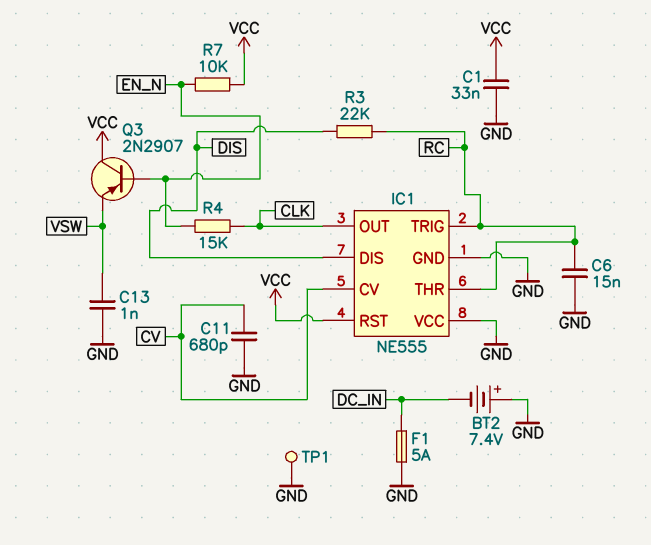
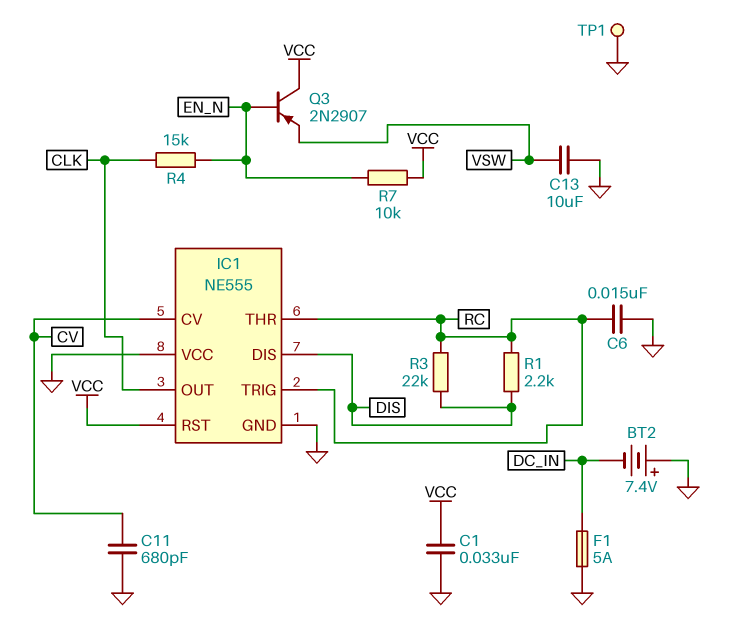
C13: 1nF (GND, VSW) -> 10uF (GND, VSW)
R1: none -> 2.2k (DIS, RC)

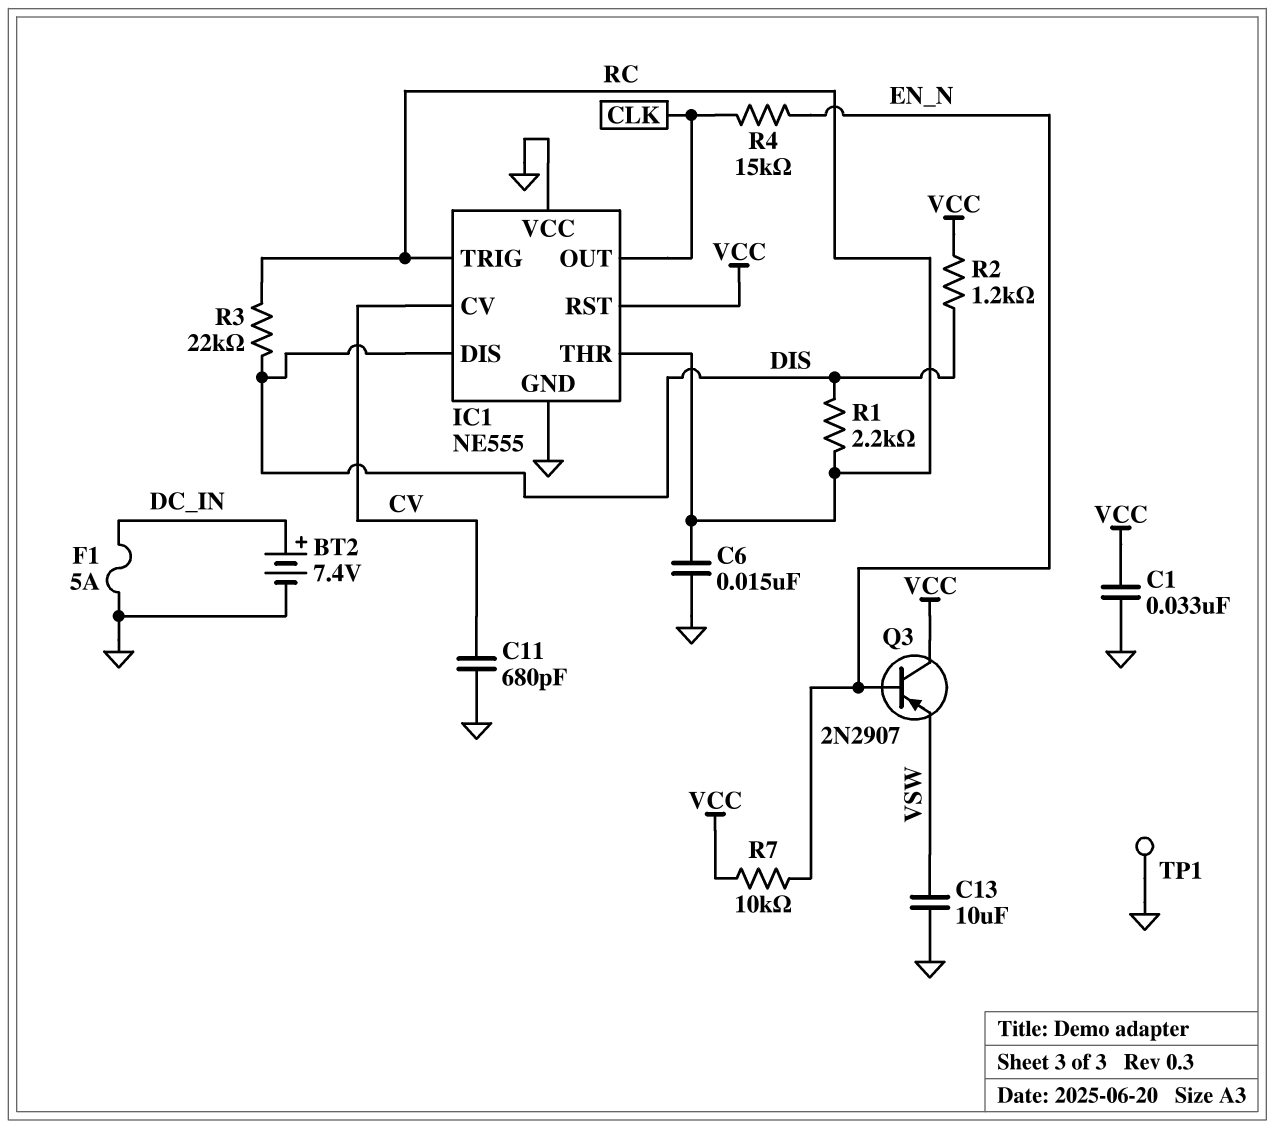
BT2: 7.4V (plus GND, minus DC_IN) -> 7.4V (plus DC_IN, minus GND)
R2: none -> 1.2k (DIS, VCC)

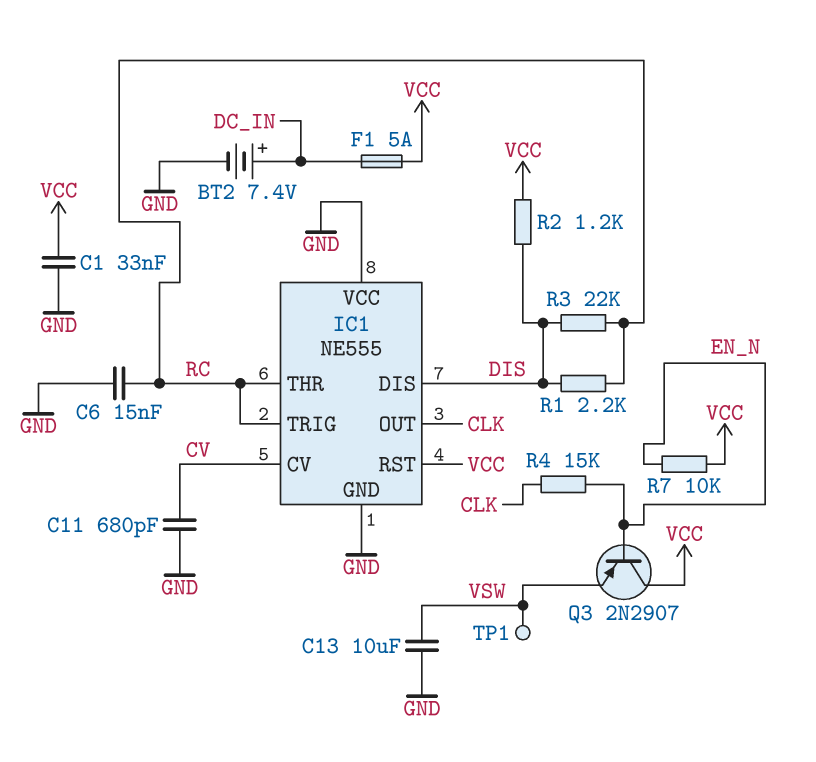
F1: 5A (DC_IN, GND) -> 5A (DC_IN, VCC)
TP1: test point (GND) -> test point (VSW)

